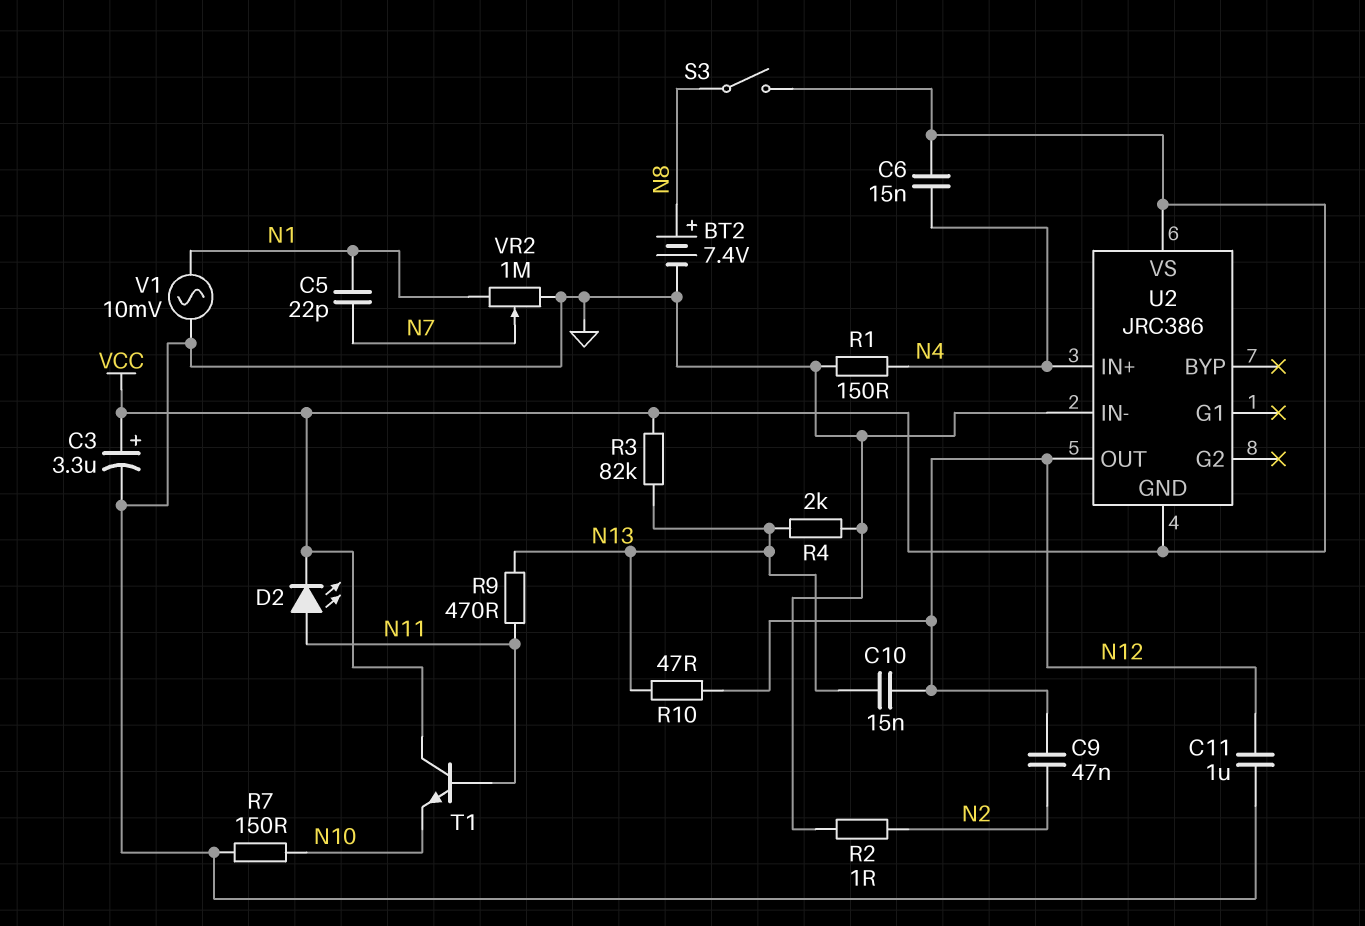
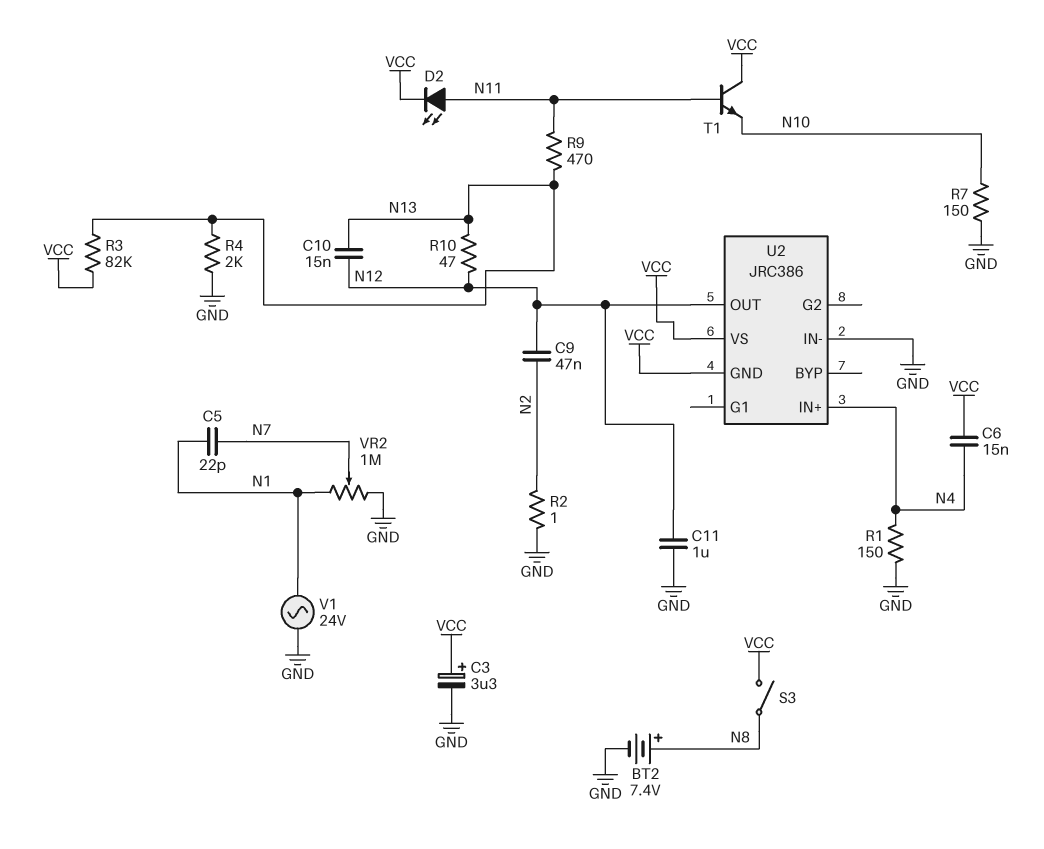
V1: AC 10mV (GND, N1) -> AC 24V (GND, N1)

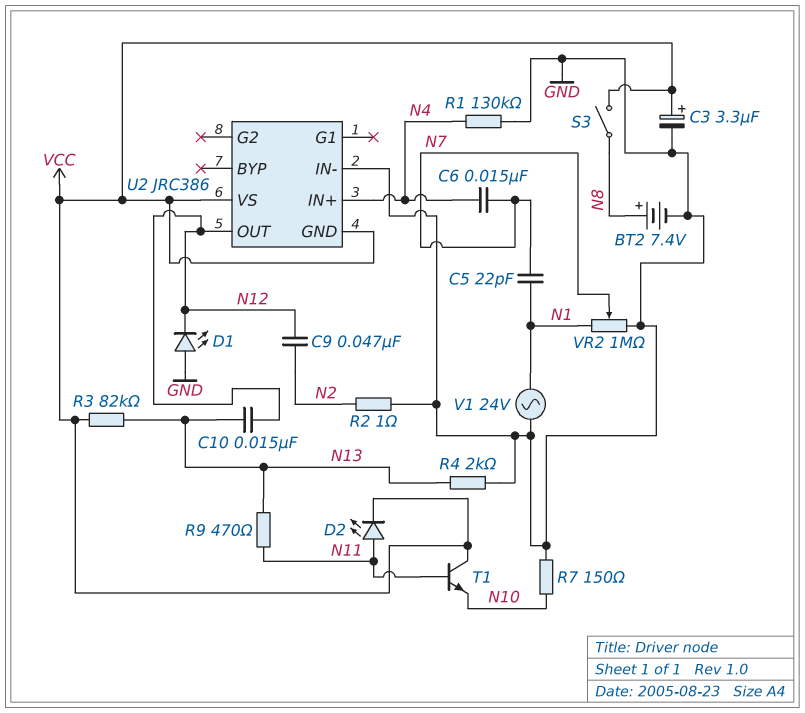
C6: 15nF (N4, VCC) -> 15nF (N4, N7)
C11: 1uF (GND, N12) -> none
D1: none -> LED (A GND, K N12)
R1: 150 (GND, N4) -> 130k (GND, N4)
R10: 47 (N12, N13) -> none

